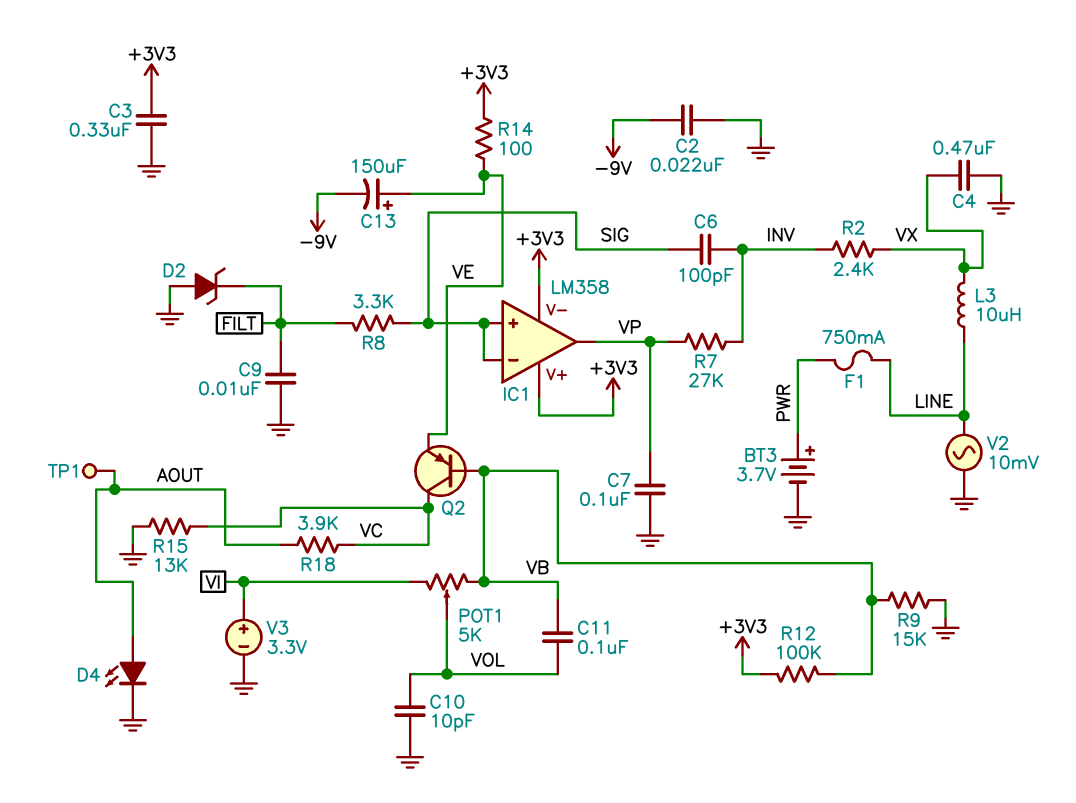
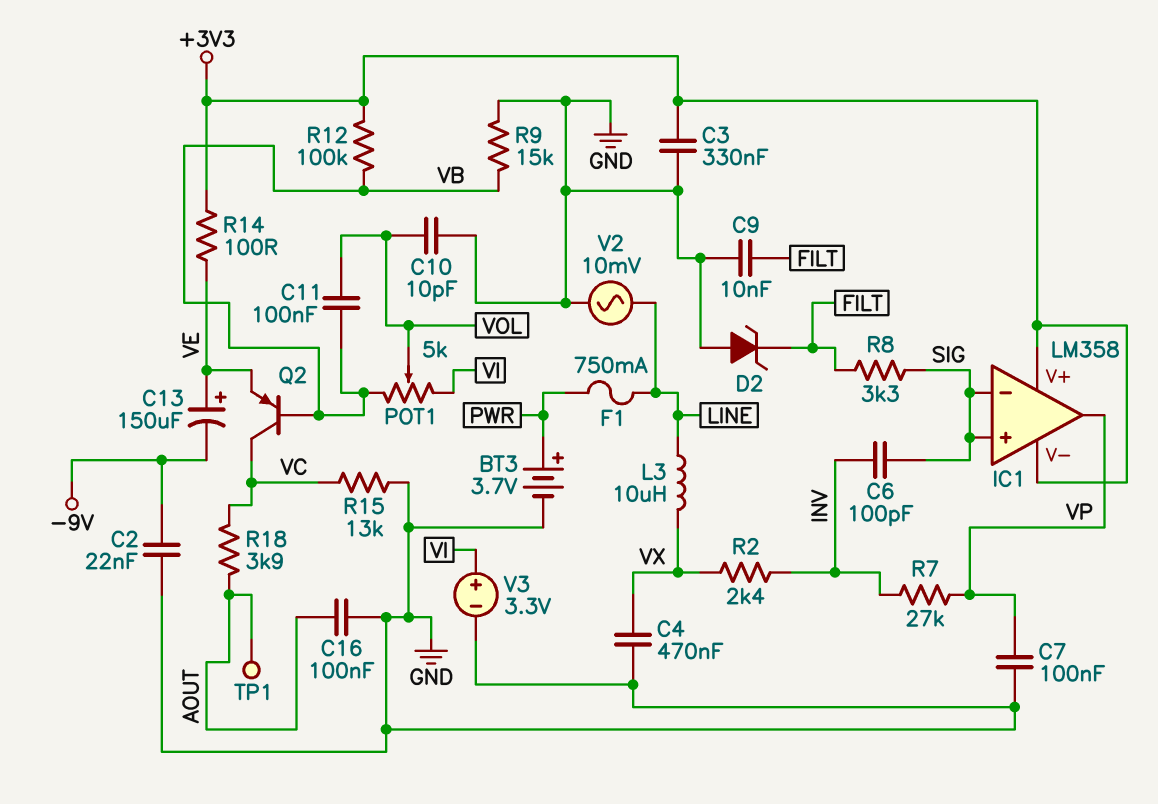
C16: none -> 100nF (AOUT, GND)
D4: LED (A AOUT, K GND) -> none

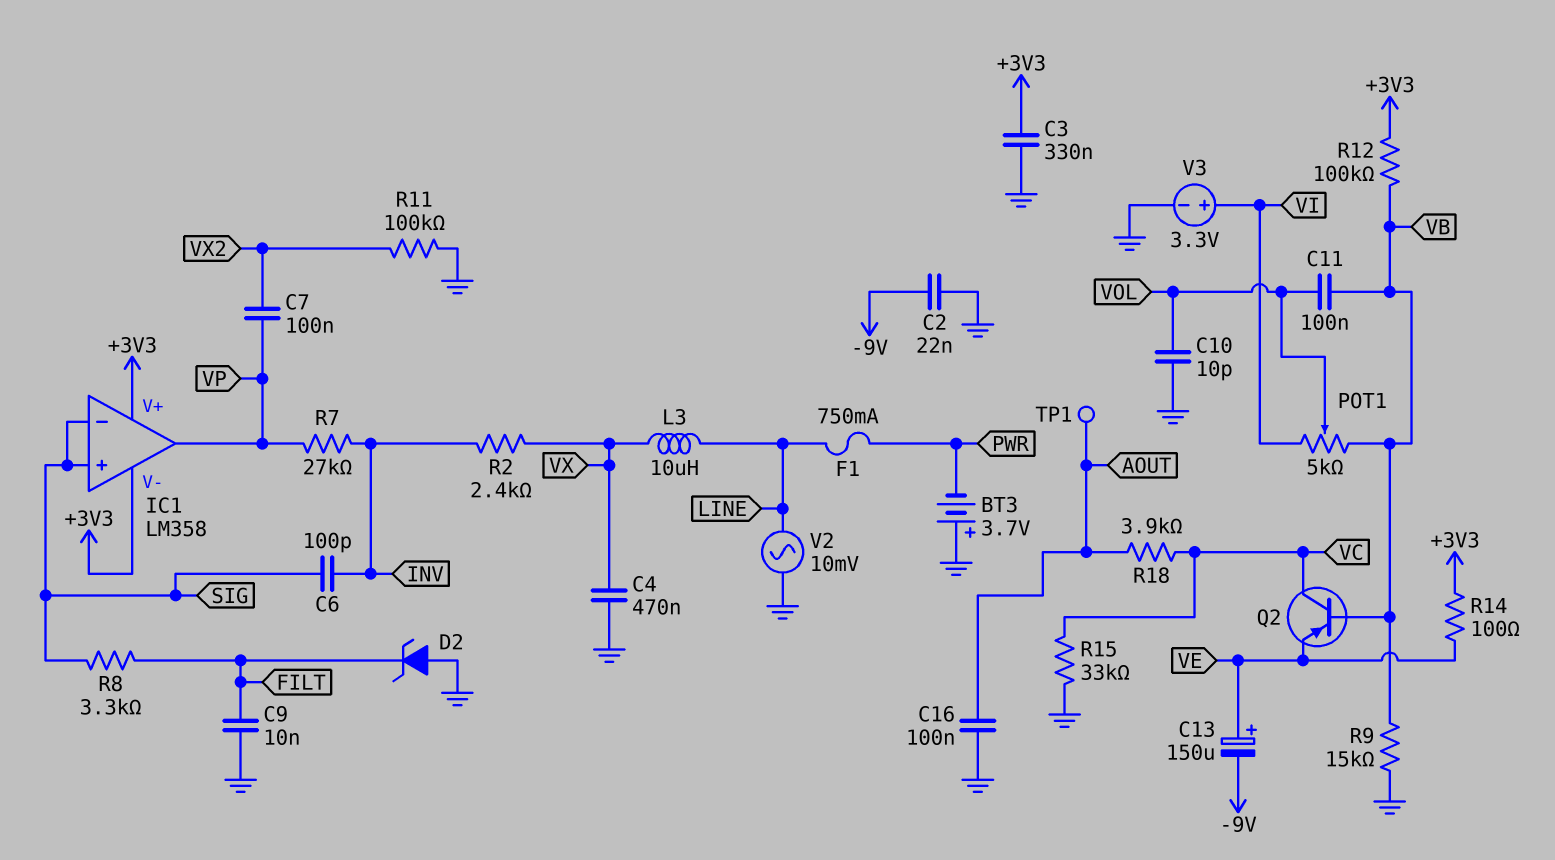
BT3: 3.7V (plus PWR, minus GND) -> 3.7V (plus GND, minus PWR)
C7: 100nF (GND, VP) -> 100nF (VP, VX2)
R11: none -> 100k (GND, VX2)
R15: 13k (GND, VC) -> 33k (GND, VC)

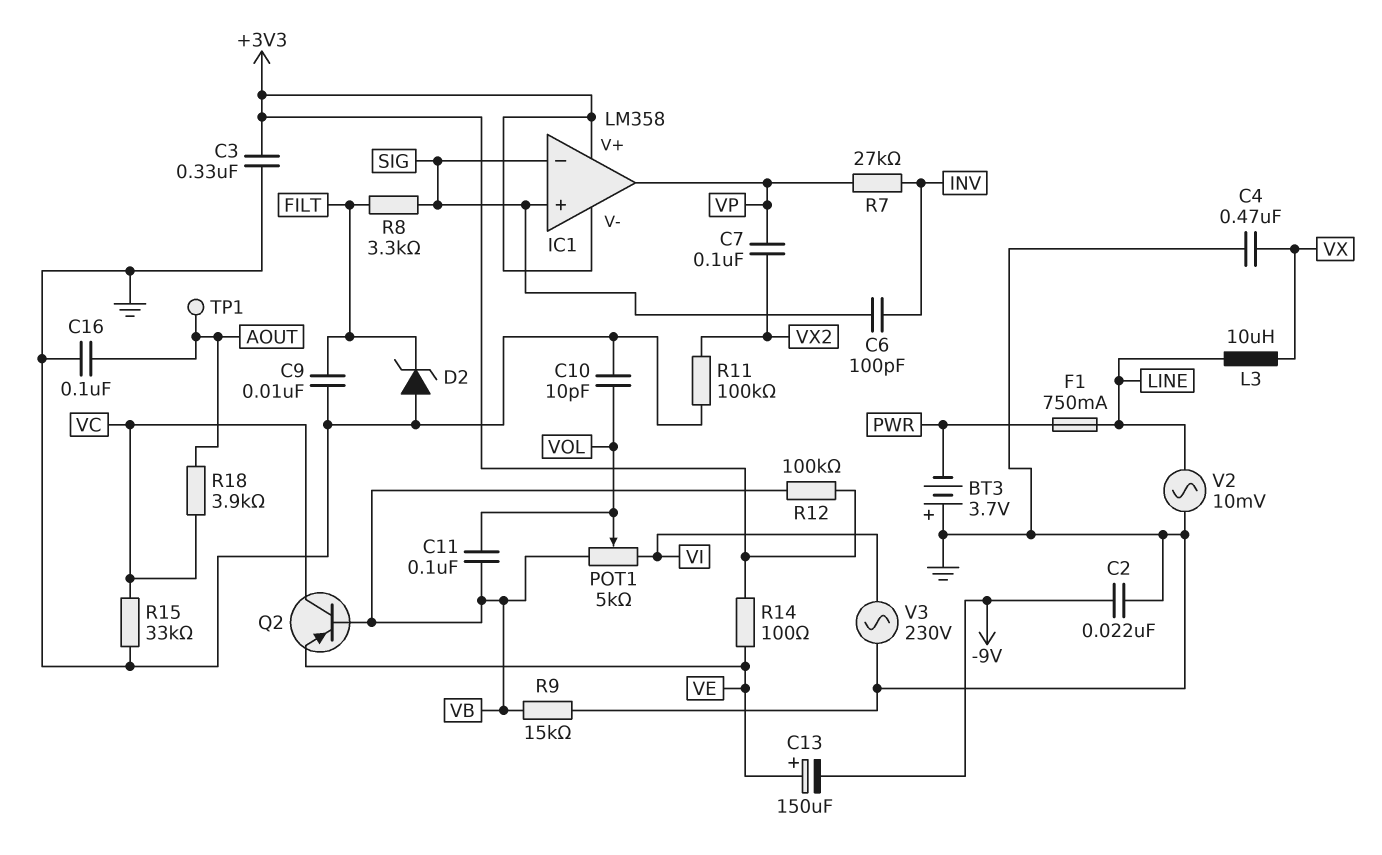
R2: 2.4k (INV, VX) -> none
V3: 3.3V (plus VI, minus GND) -> AC 230V (GND, VI)

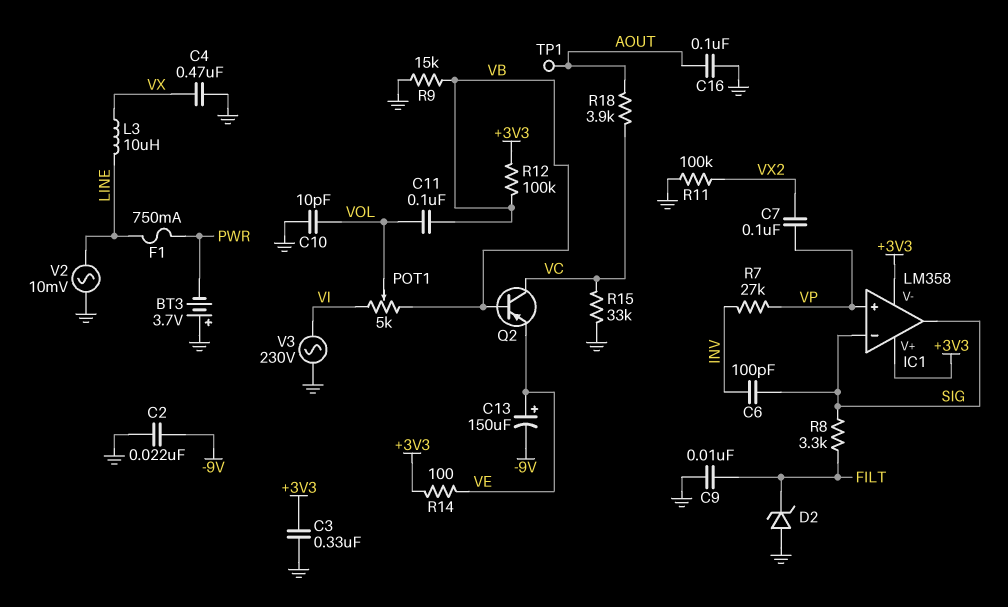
IC1 pin in+: SIG -> VP
IC1 pin out: VP -> SIG

